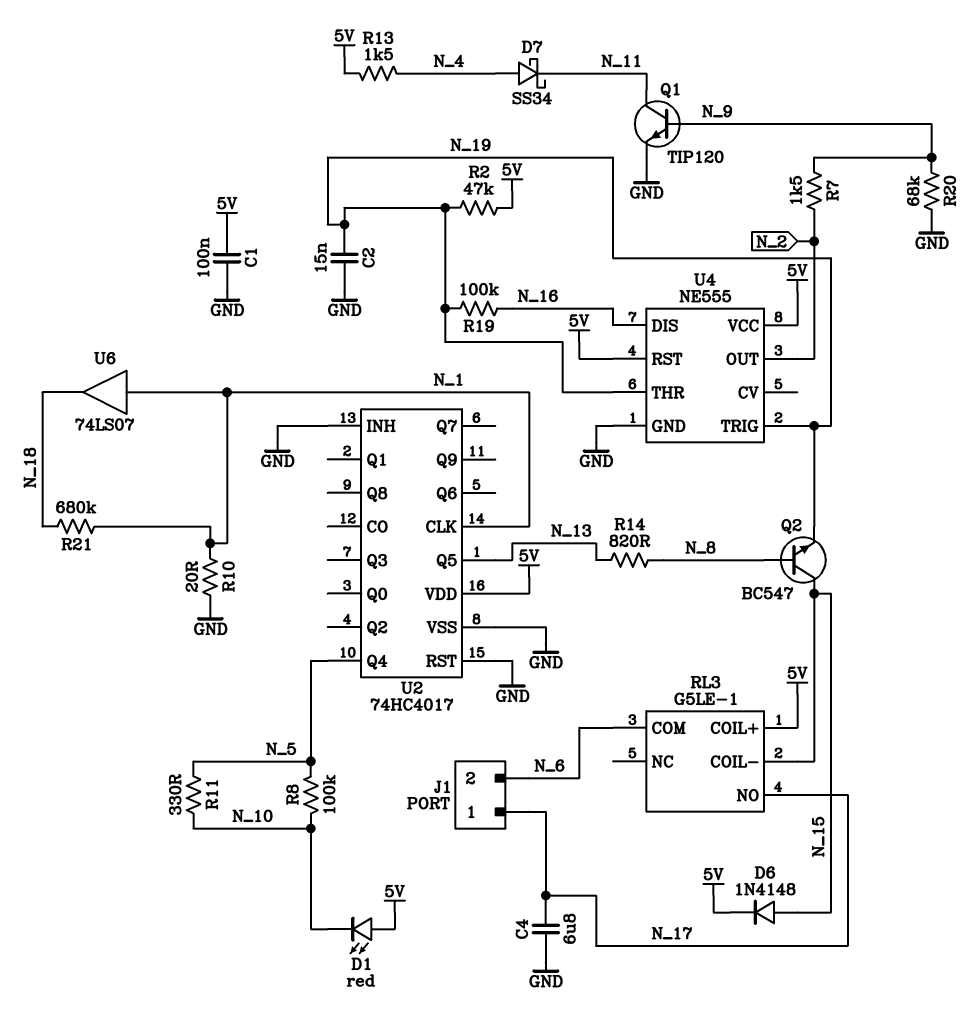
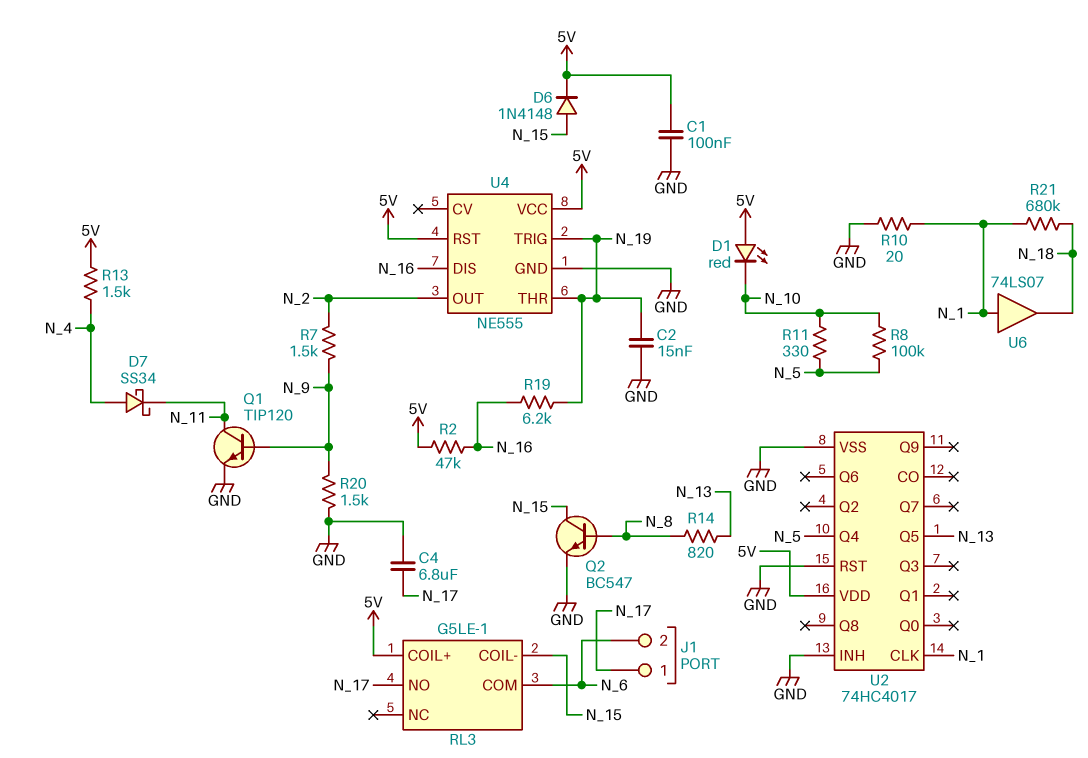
Q2: NPN BC547 (B N_8, C N_15, E N_19) -> NPN BC547 (B N_8, C N_15, E GND)
R2: 47k (5V, N_19) -> 47k (5V, N_16)
R19: 100k (N_16, N_19) -> 6.2k (N_16, N_19)
R20: 68k (GND, N_9) -> 1.5k (GND, N_9)

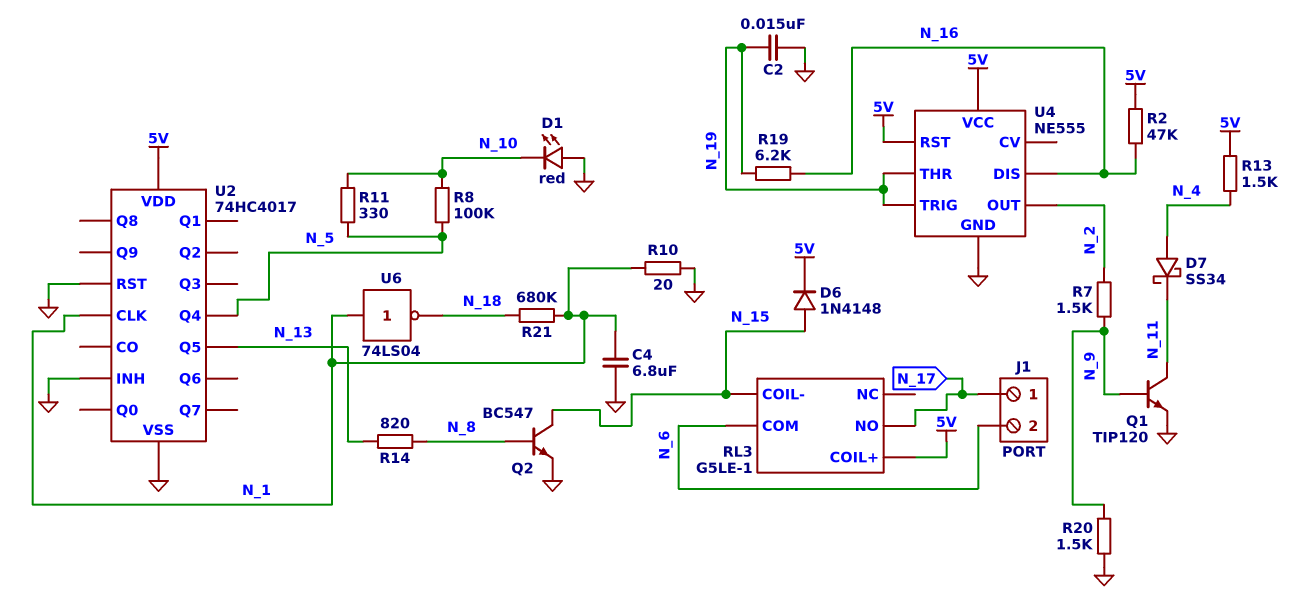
C1: 100nF (5V, GND) -> none
C4: 6.8uF (GND, N_17) -> 6.8uF (GND, N_1)
D1: LED red (A 5V, K N_10) -> LED red (A GND, K N_10)
U6: buffer 74LS07 (in N_1, out N_18) -> NOT 74LS04 (in N_1, out N_18)

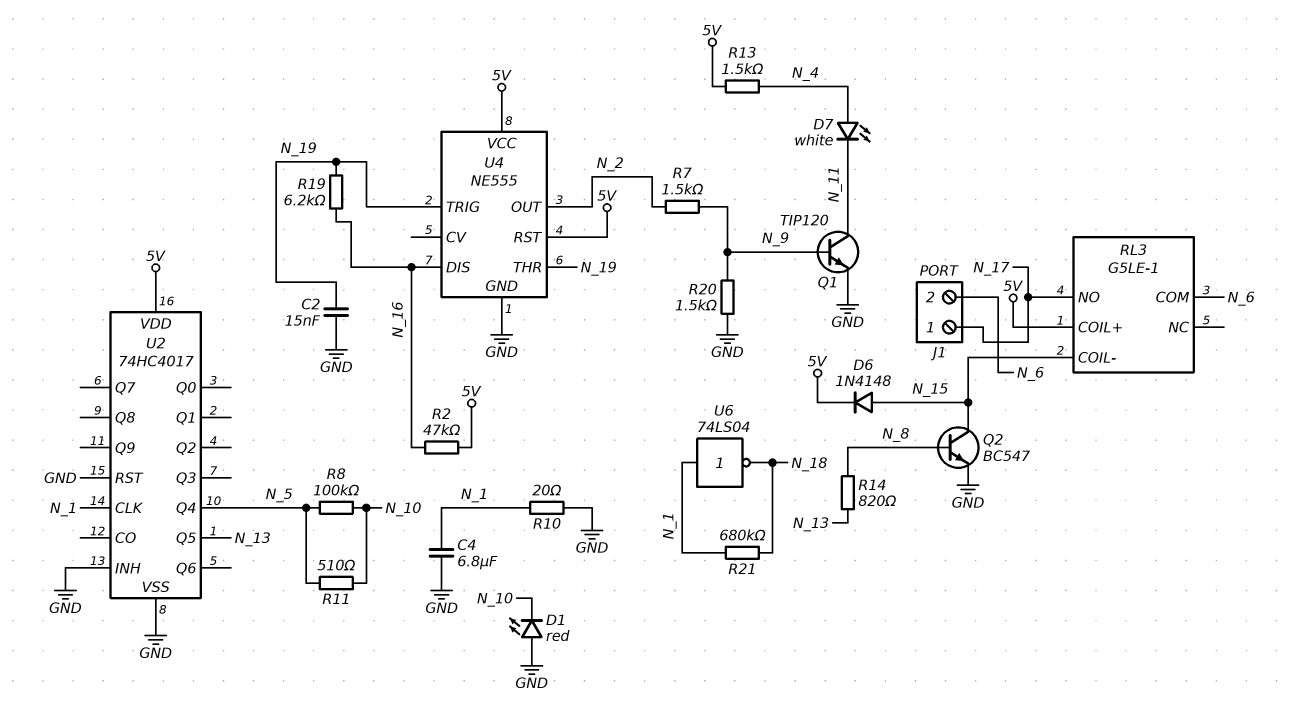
D7: schottky SS34 (A N_4, K N_11) -> LED white (A N_4, K N_11)
R11: 330 (N_5, N_10) -> 510 (N_5, N_10)

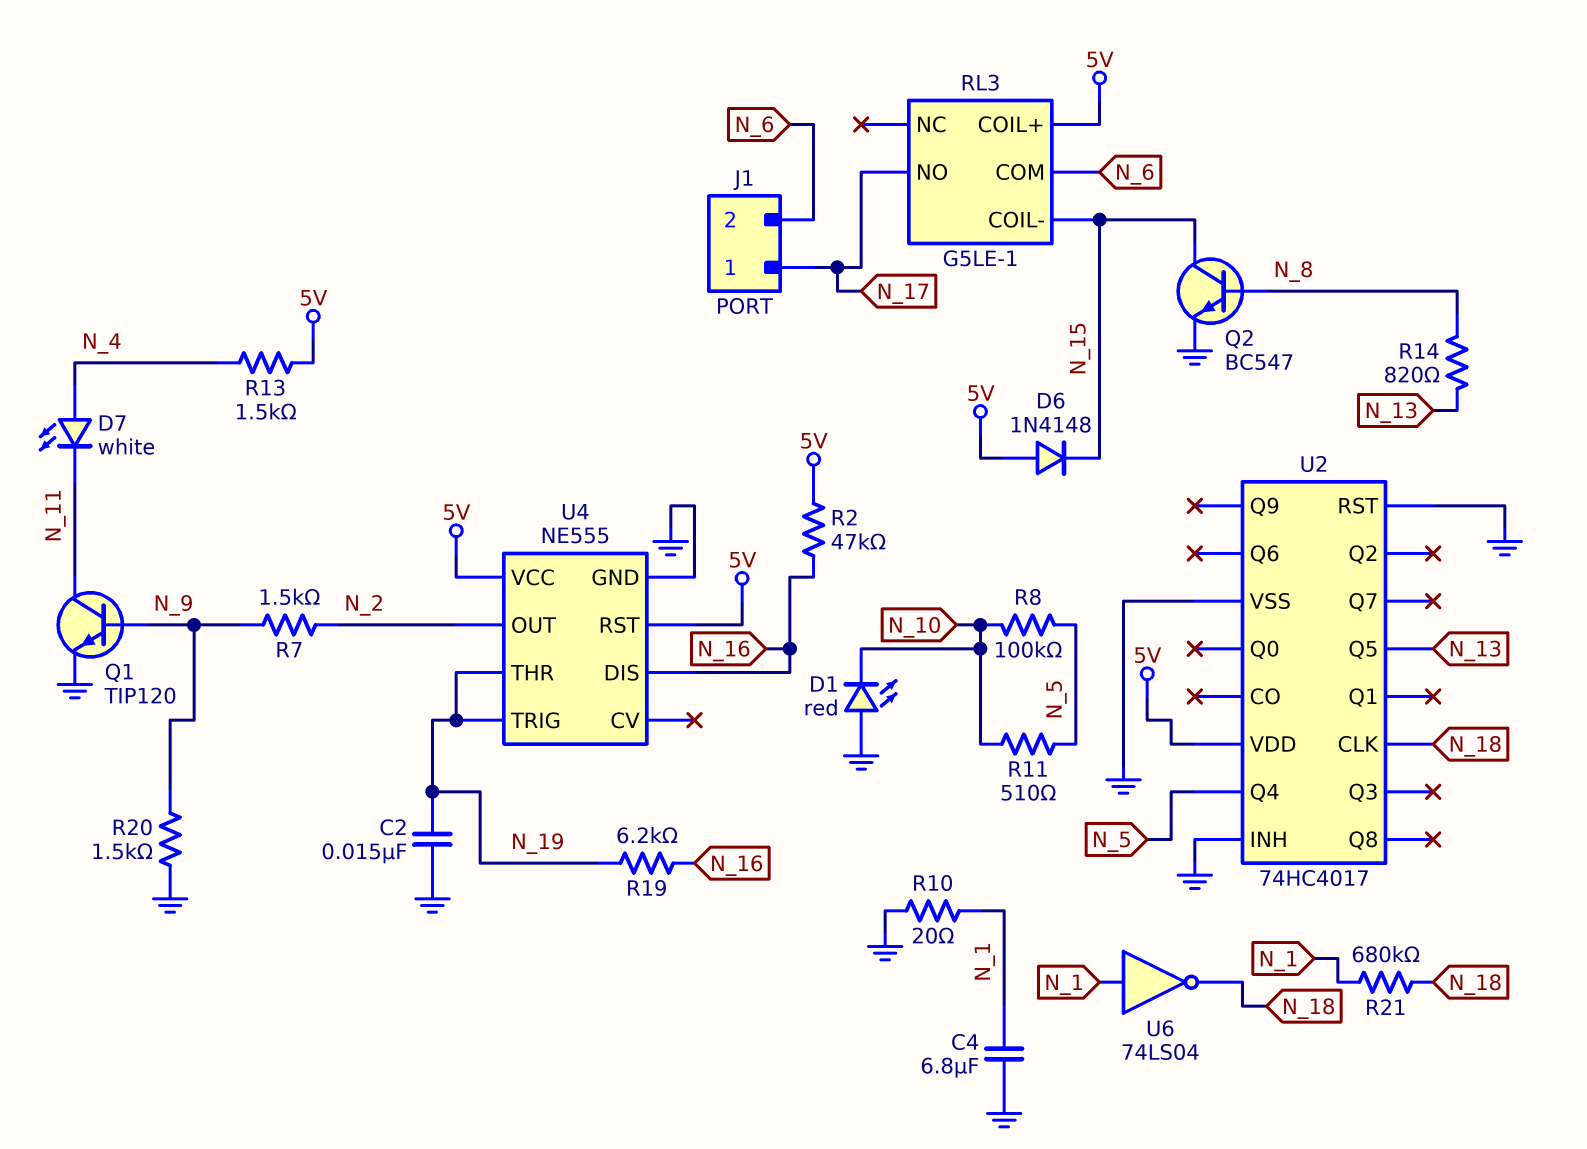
D6: diode 1N4148 (A N_15, K 5V) -> diode 1N4148 (A 5V, K N_15)
U2 pin CLK: N_1 -> N_18

